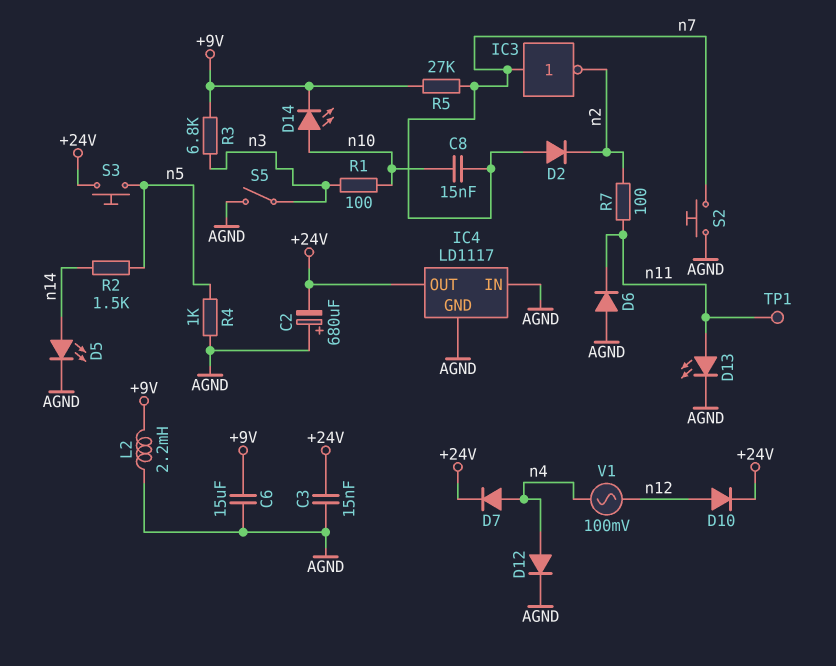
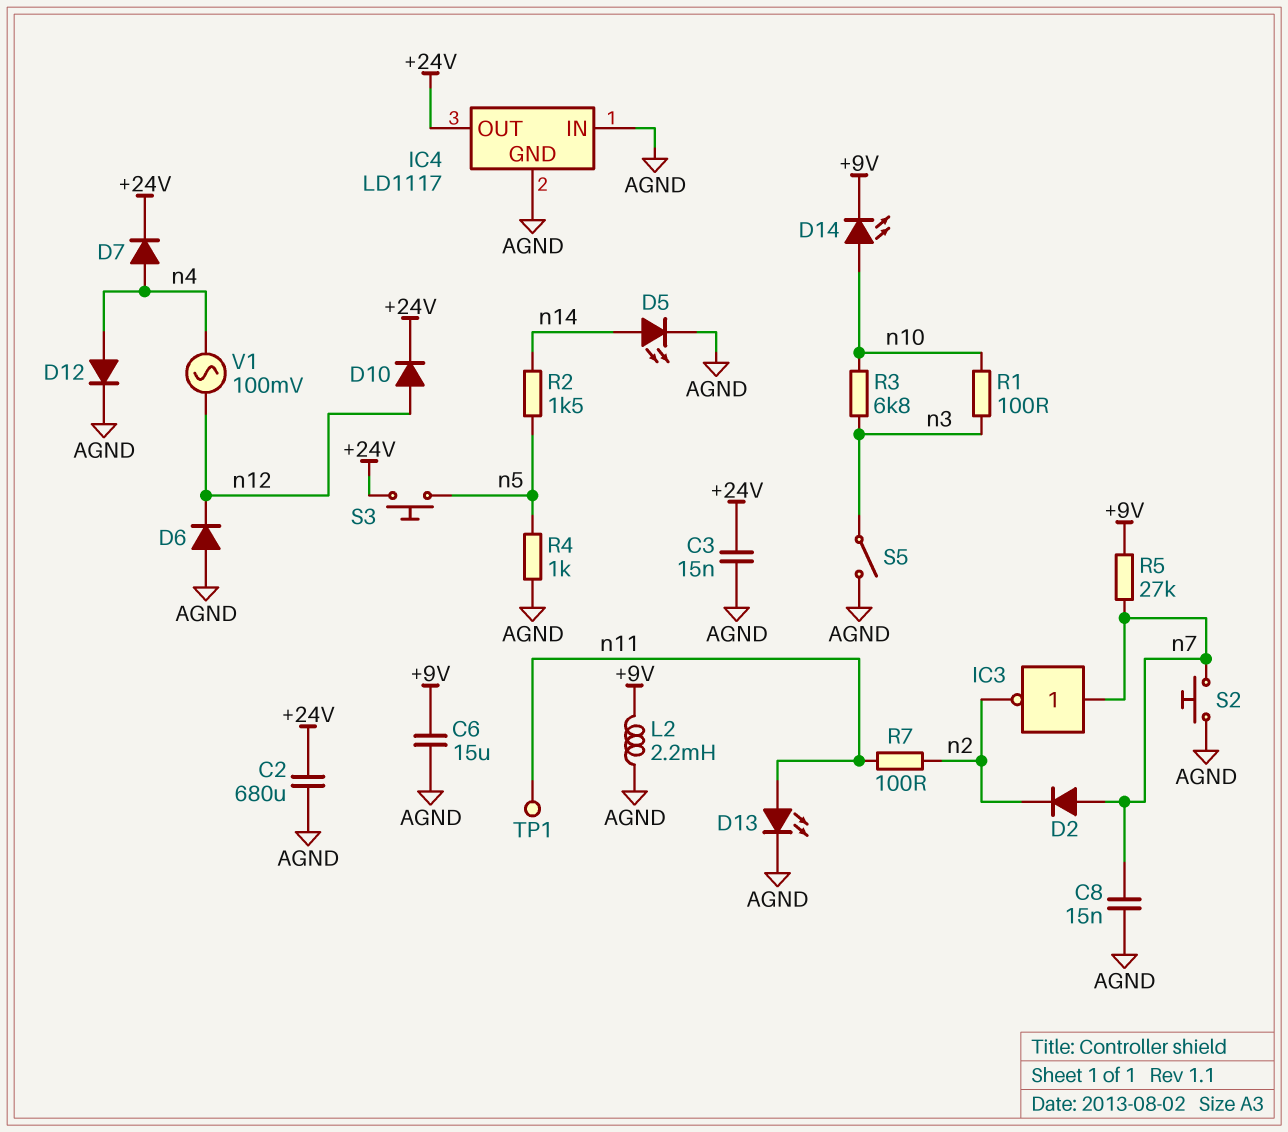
C2: 680uF (plus AGND, minus +24V) -> 680uF (+24V, AGND)
C8: 15nF (n7, n10) -> 15nF (AGND, n7)
D6: diode (A AGND, K n11) -> diode (A AGND, K n12)
R3: 6.8k (+9V, n3) -> 6.8k (n3, n10)

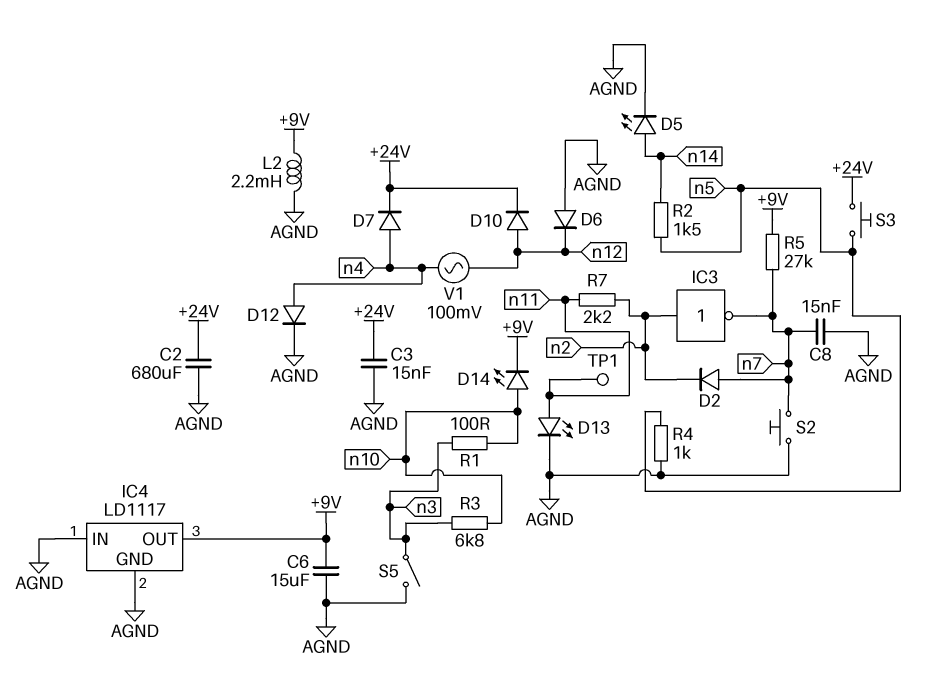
IC3: NOT (in n7, out n2) -> NOT (in n2, out n7)
IC4 pin OUT: +24V -> +9V
R7: 100 (n2, n11) -> 2.2k (n2, n11)

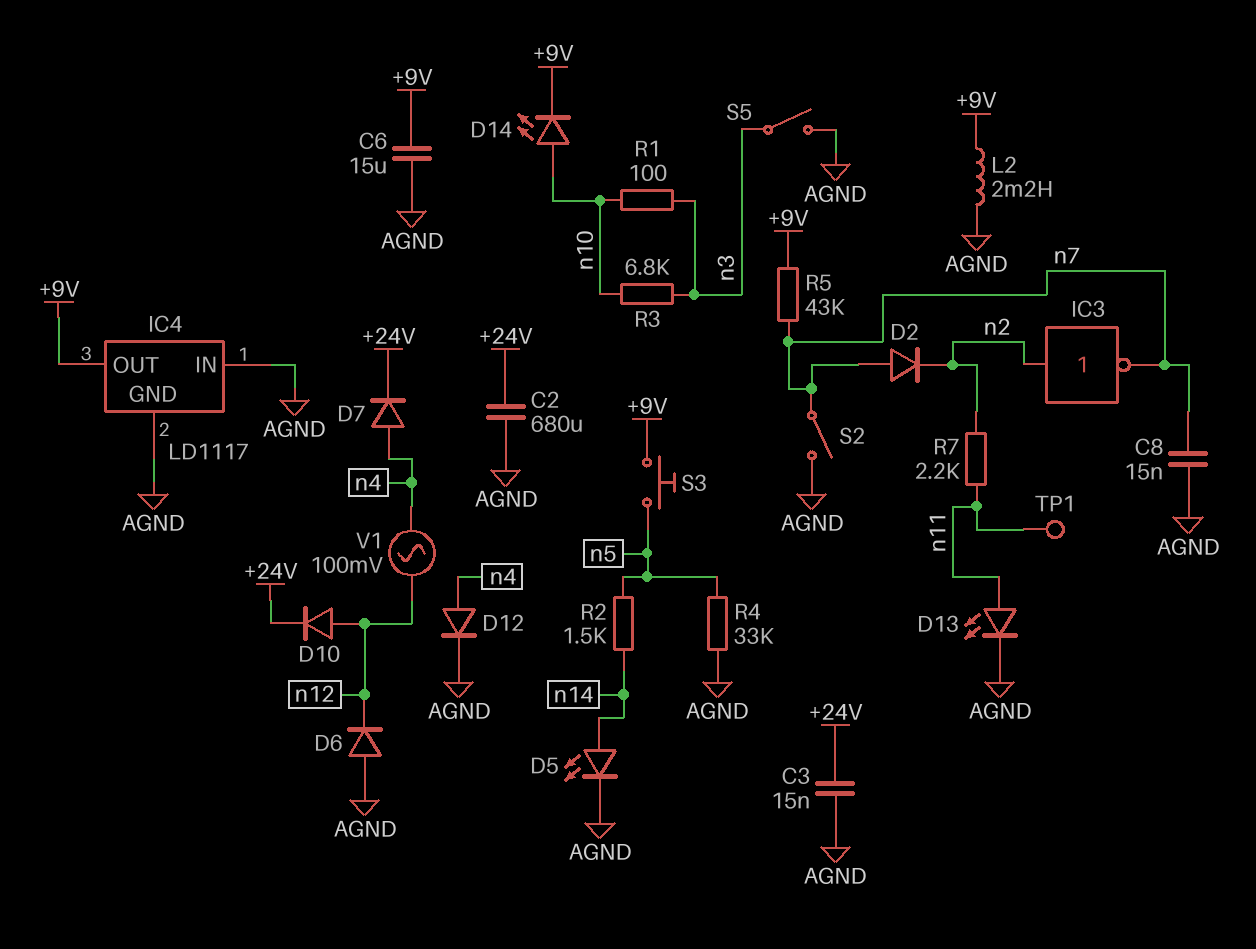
R4: 1k (AGND, n5) -> 33k (AGND, n5)
R5: 27k (+9V, n7) -> 43k (+9V, n7)
S2: button (AGND, n7) -> switch (AGND, n7)
S3: button (+24V, n5) -> button (+9V, n5)

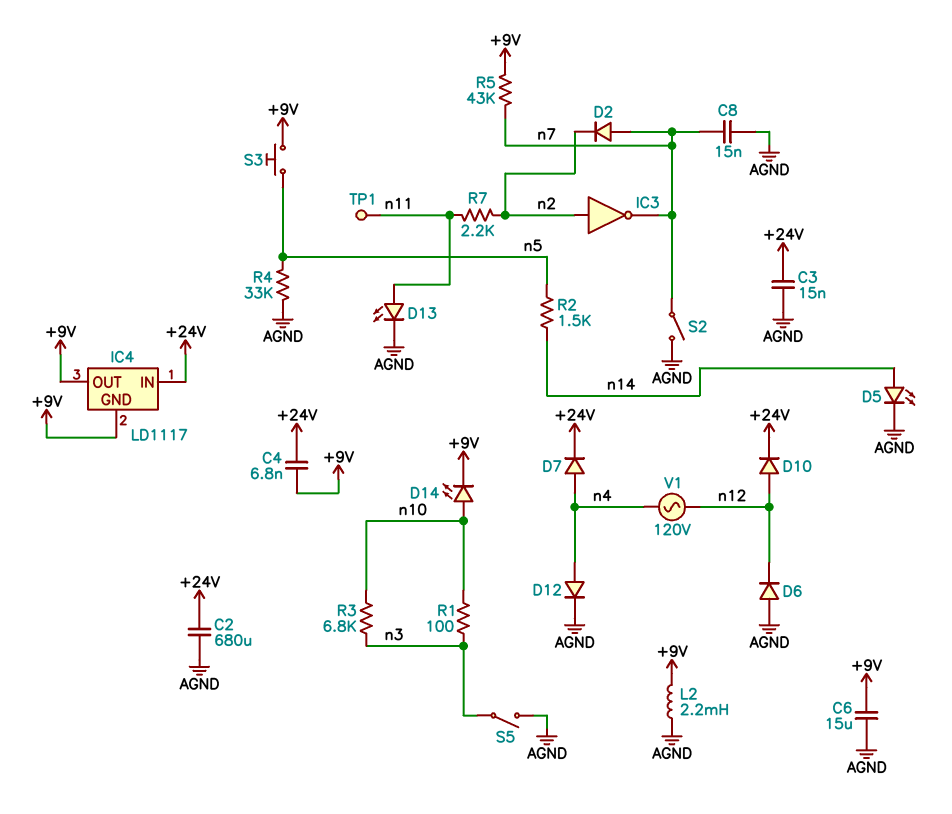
C4: none -> 6.8nF (+9V, +24V)
IC4 pin GND: AGND -> +9V
IC4 pin IN: AGND -> +24V
V1: AC 100mV (n4, n12) -> AC 120V (n4, n12)

